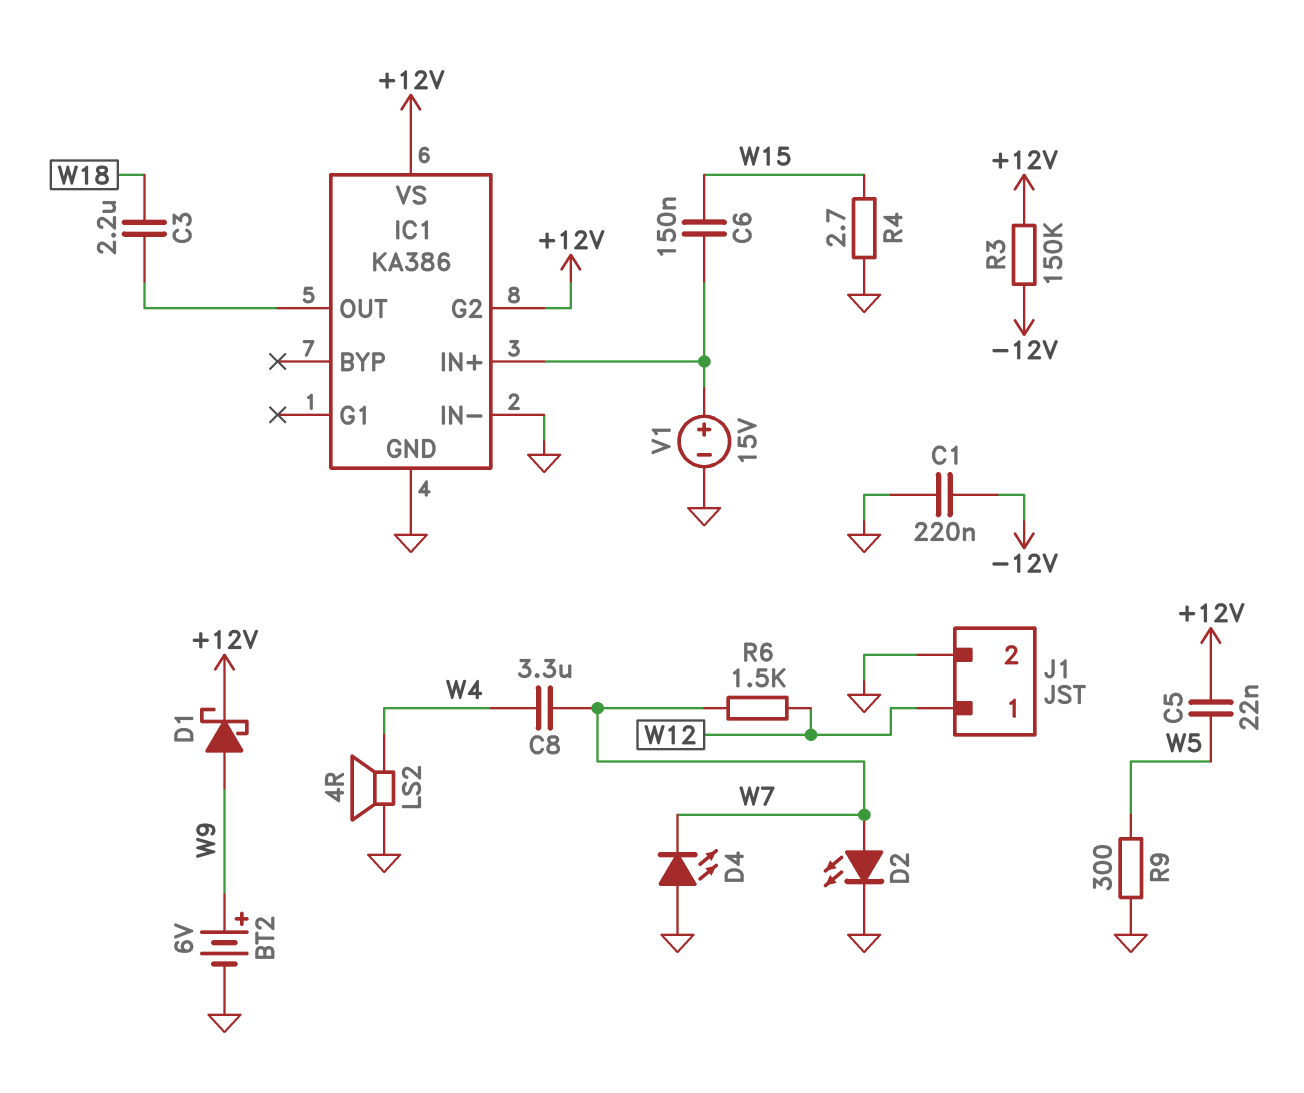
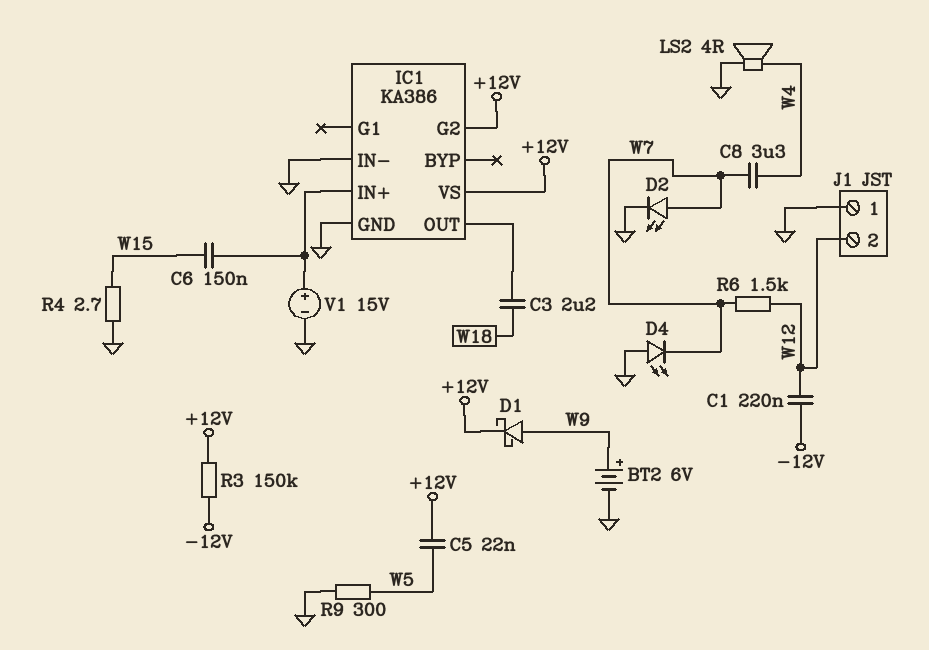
C1: 220nF (-12V, GND) -> 220nF (-12V, W12)
J1 pin 1: W12 -> GND
J1 pin 2: GND -> W12

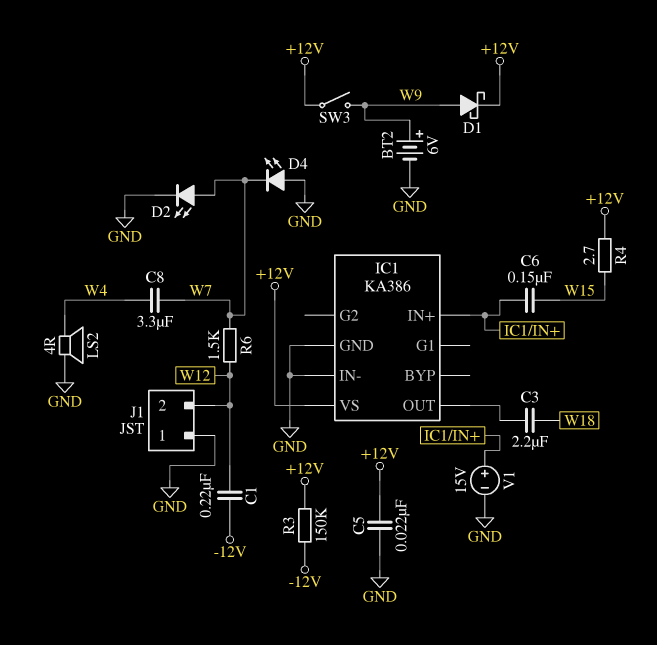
C5: 22nF (+12V, W5) -> 22nF (+12V, GND)
IC1 pin G2: +12V -> none
R4: 2.7 (GND, W15) -> 2.7 (+12V, W15)
R9: 300 (GND, W5) -> none
SW3: none -> switch (+12V, W9)

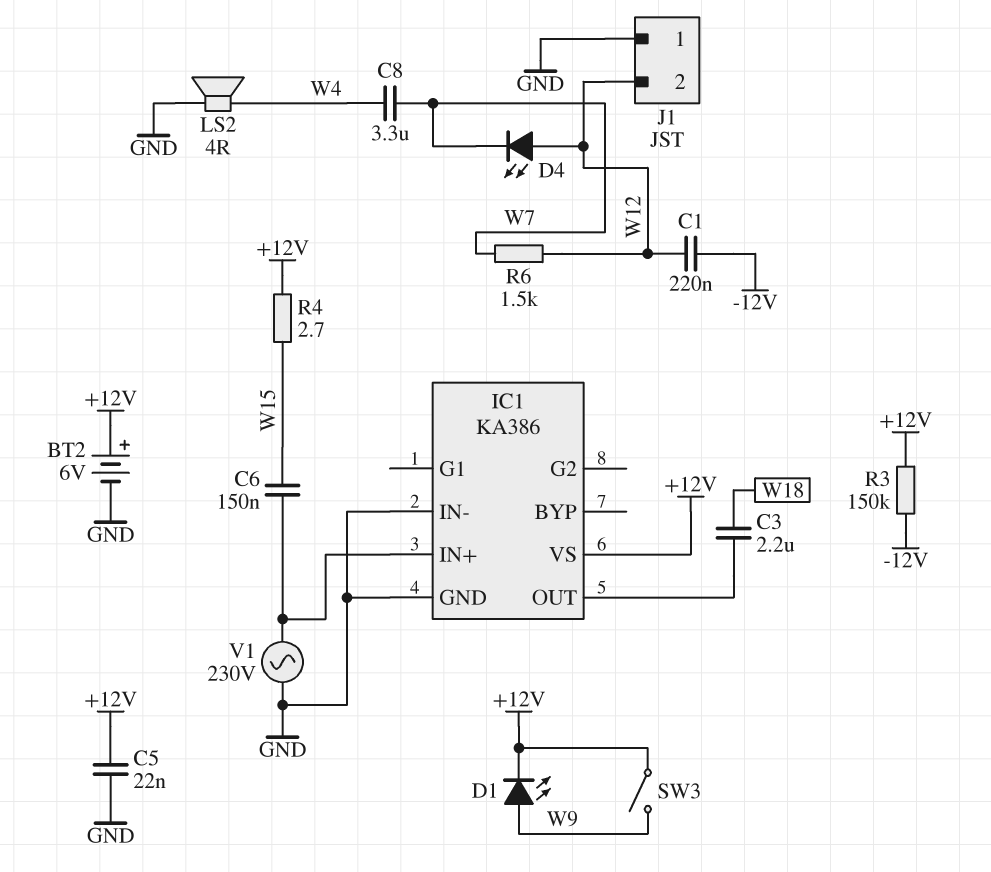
BT2: 6V (plus W9, minus GND) -> 6V (plus +12V, minus GND)
D1: schottky (A W9, K +12V) -> LED (A W9, K +12V)
D2: LED (A W7, K GND) -> none
D4: LED (A GND, K W7) -> LED (A W12, K W7)
V1: 15V (plus IC1/IN+, minus GND) -> AC 230V (GND, IC1/IN+)

